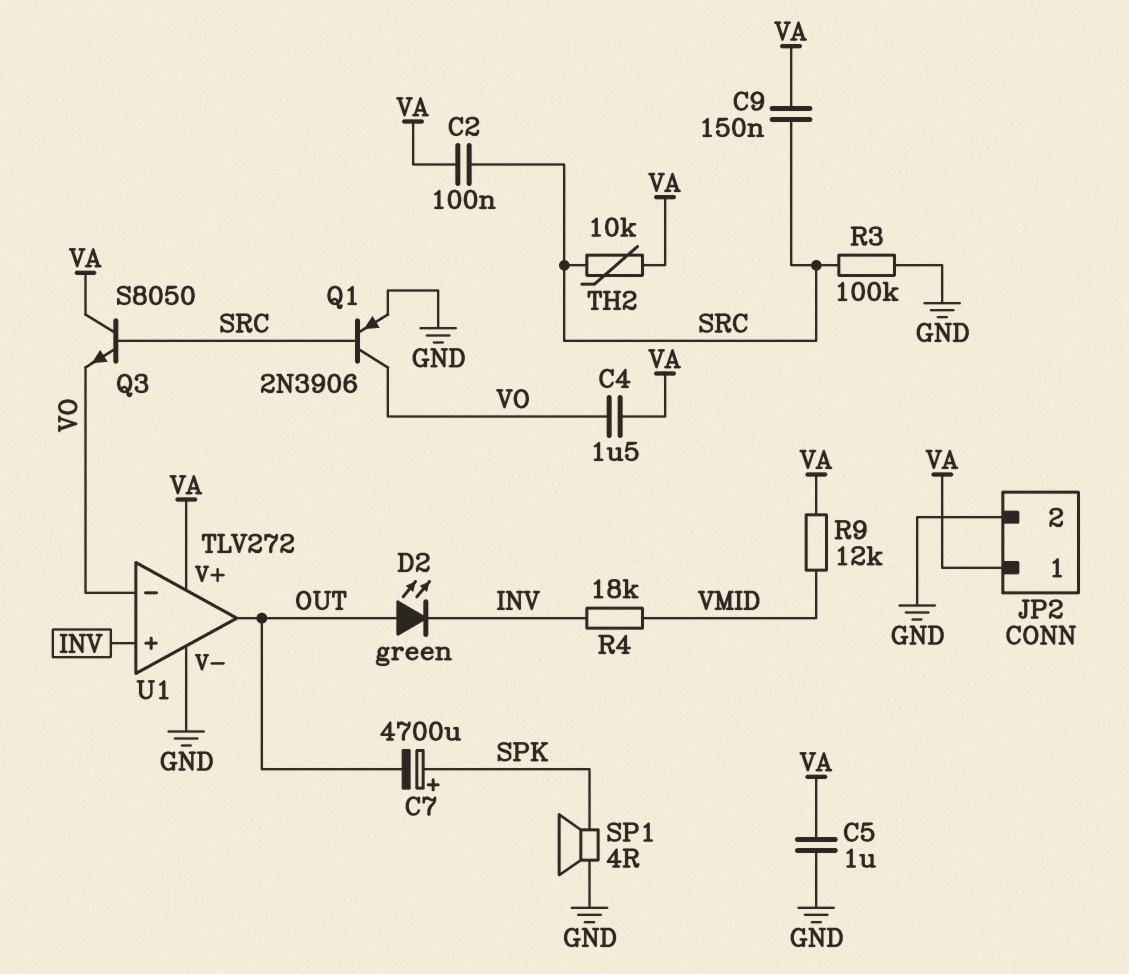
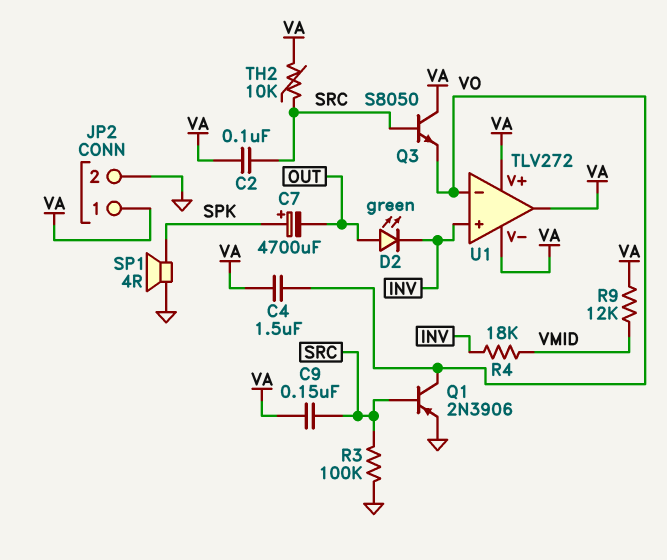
C5: 1uF (GND, VA) -> none
U1 pin V-: GND -> VA
U1 pin out: OUT -> VA

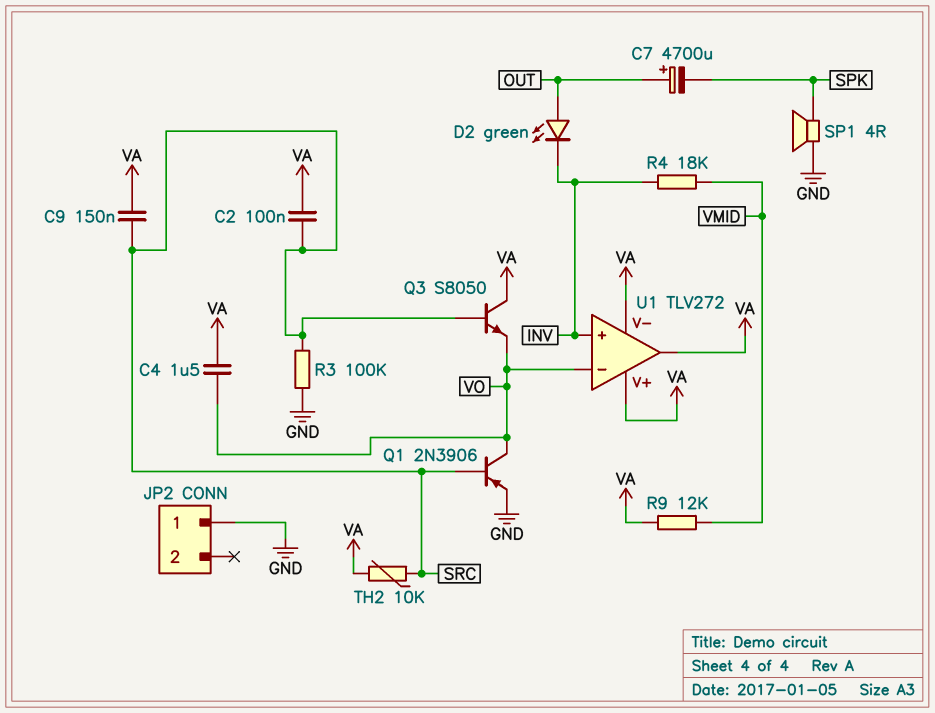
C7: 4700uF (plus SPK, minus OUT) -> 4700uF (plus OUT, minus SPK)
JP2 pin 1: VA -> GND
JP2 pin 2: GND -> none

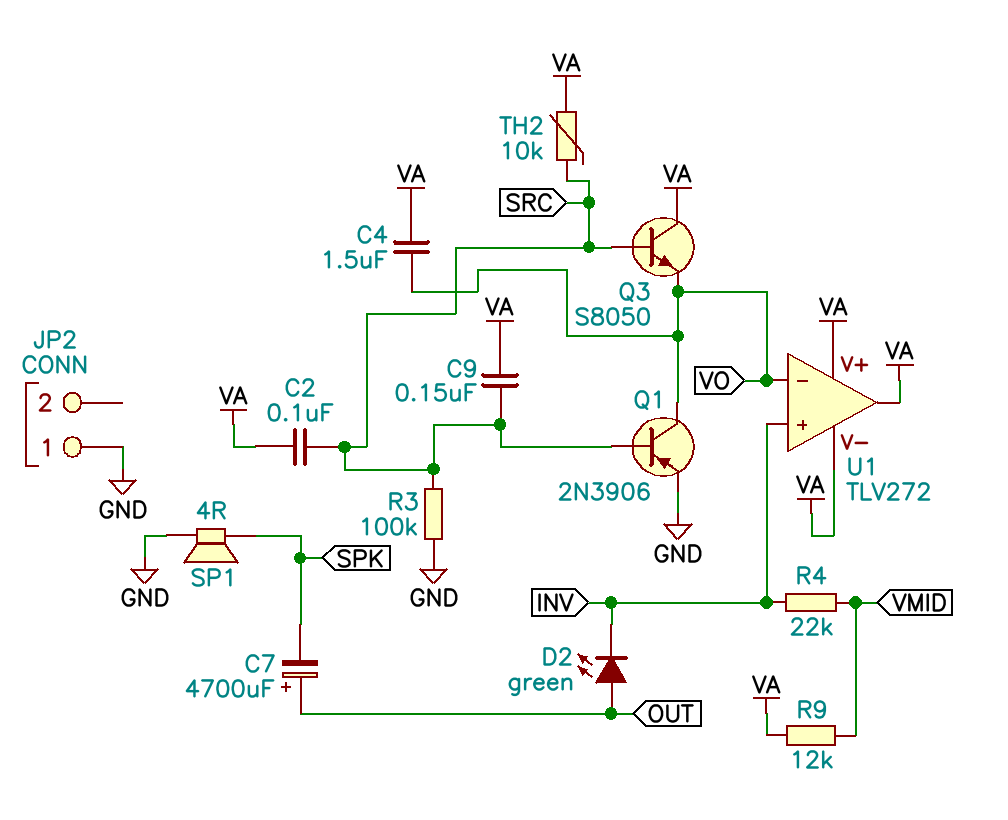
R4: 18k (INV, VMID) -> 22k (INV, VMID)

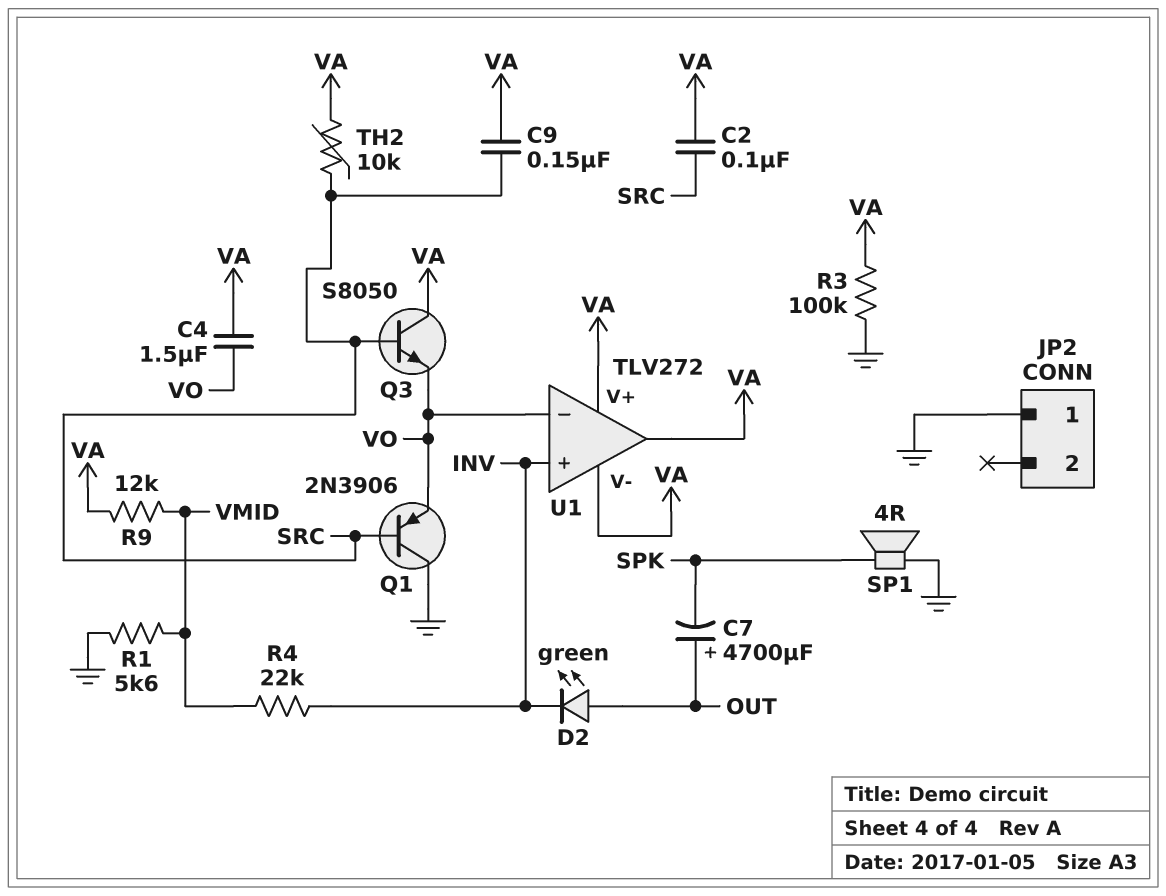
Q1: PNP 2N3906 (B SRC, C VO, E GND) -> PNP 2N3906 (B SRC, C GND, E VO)
R1: none -> 5.6k (GND, VMID)
R3: 100k (GND, SRC) -> 100k (GND, VA)

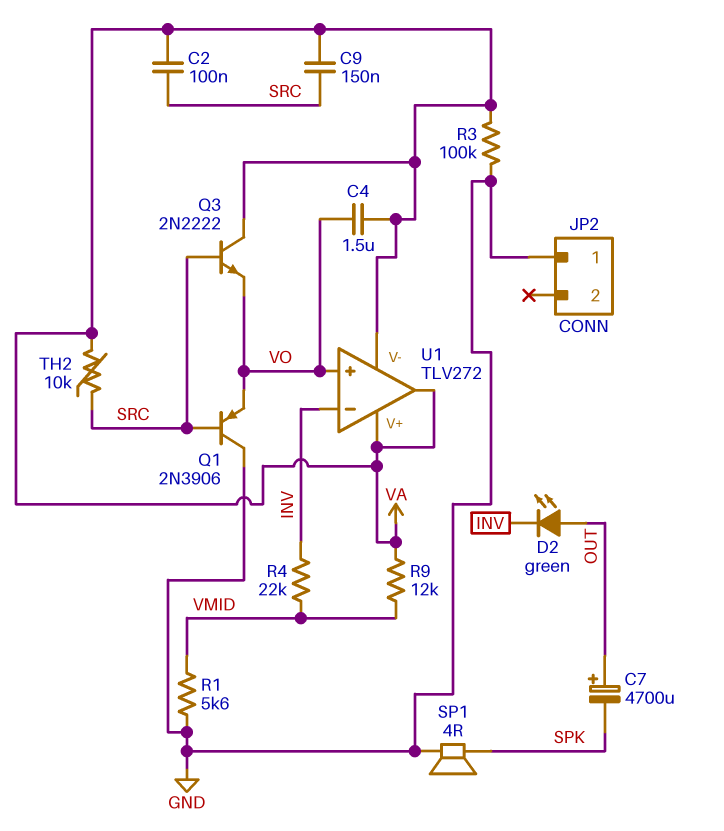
Q3: NPN S8050 (B SRC, C VA, E VO) -> NPN 2N2222 (B SRC, C VA, E VO)
U1 pin in+: INV -> VO
U1 pin in-: VO -> INV

